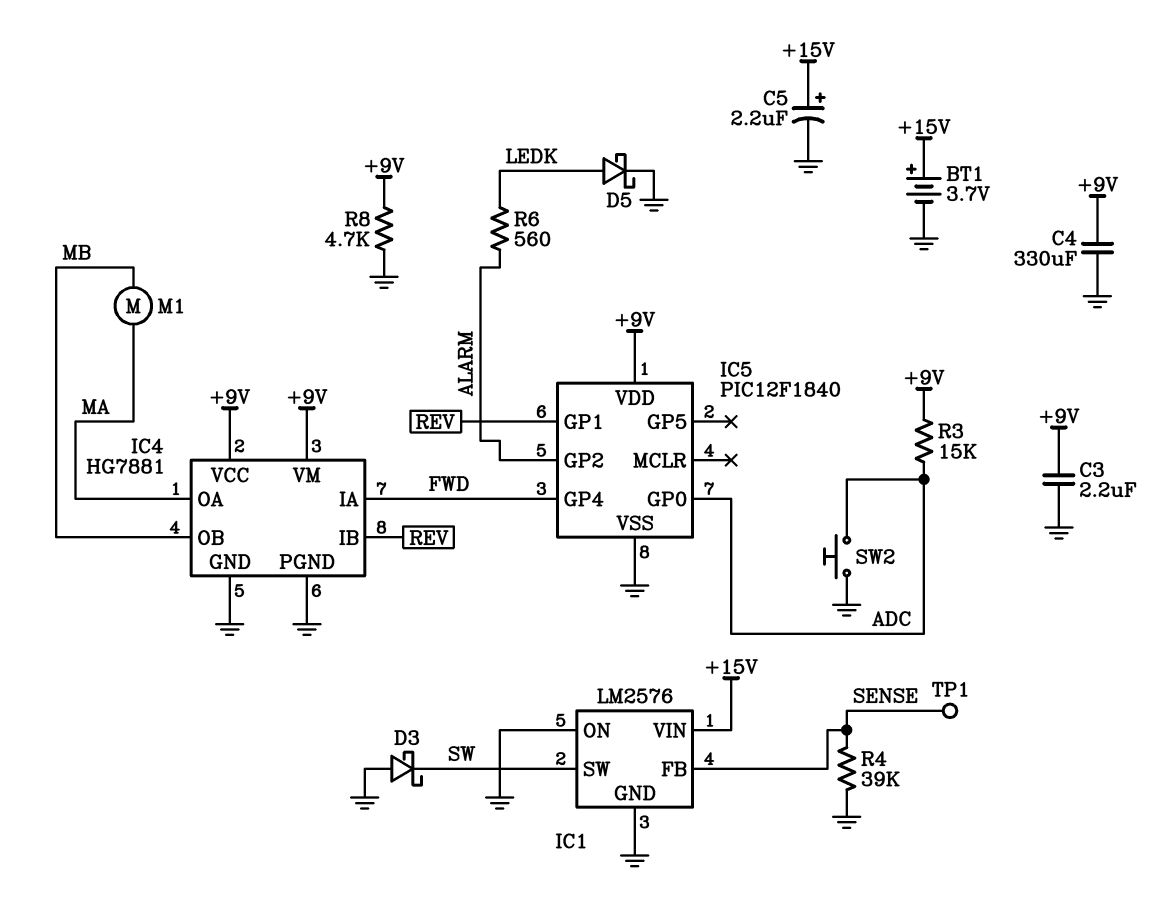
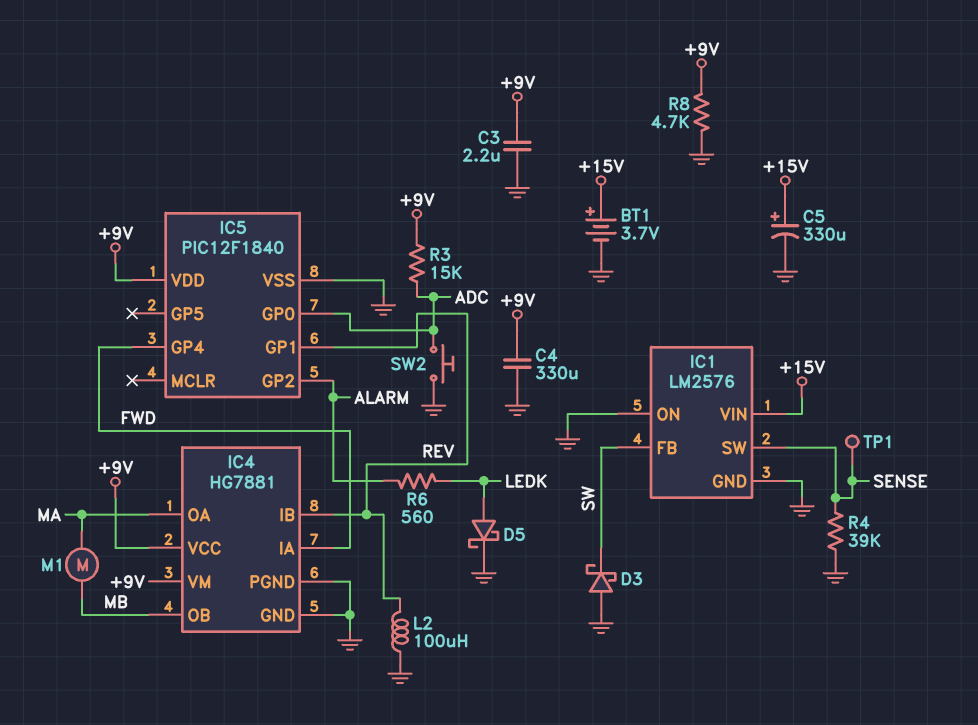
C5: 2.2uF (plus +15V, minus GND) -> 330uF (plus +15V, minus GND)
IC1 pin FB: SENSE -> SW
IC1 pin SW: SW -> SENSE
L2: none -> 100uH (GND, REV)

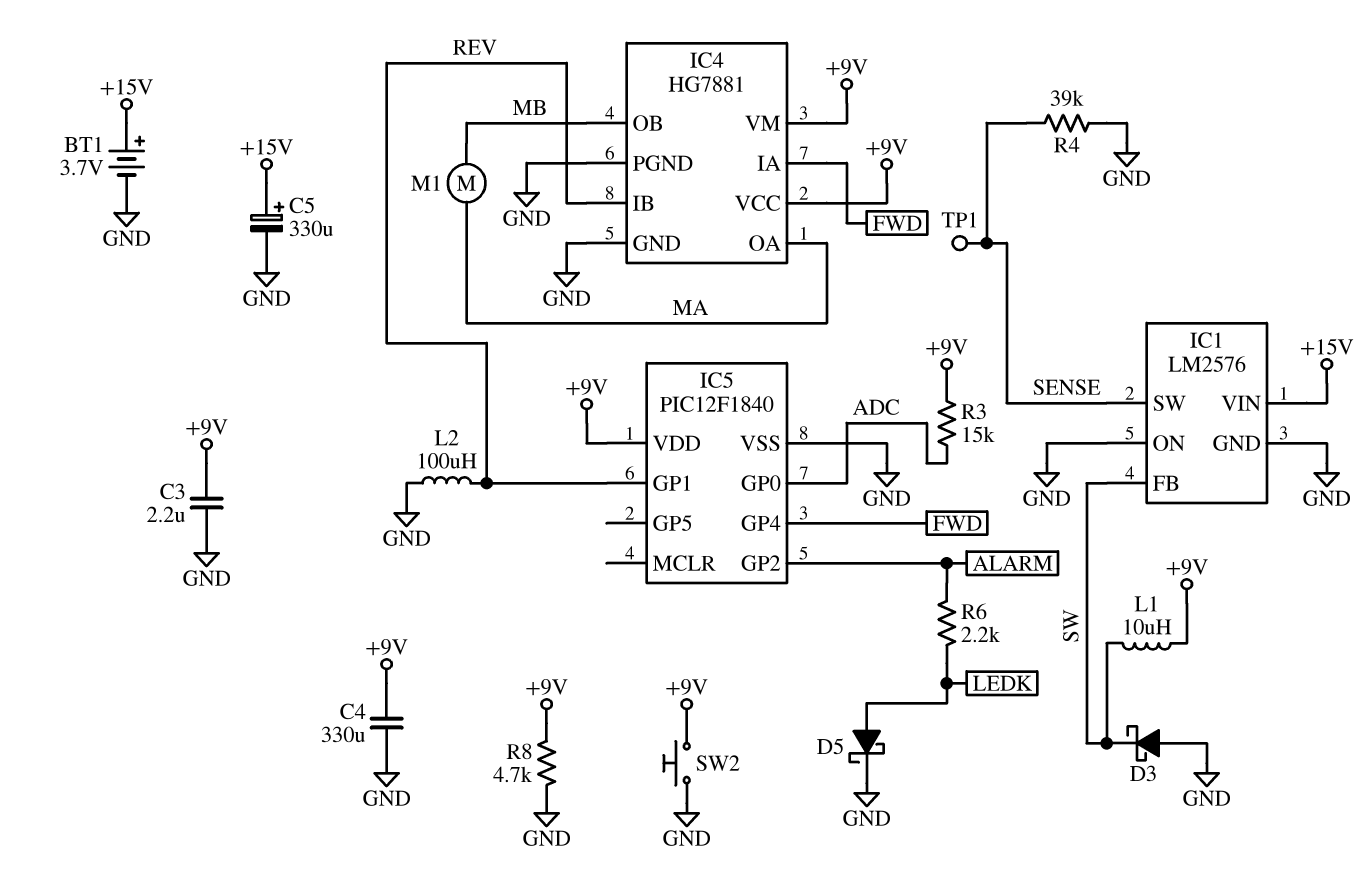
L1: none -> 10uH (+9V, SW)
R6: 560 (ALARM, LEDK) -> 2.2k (ALARM, LEDK)
SW2: button (ADC, GND) -> button (+9V, GND)

